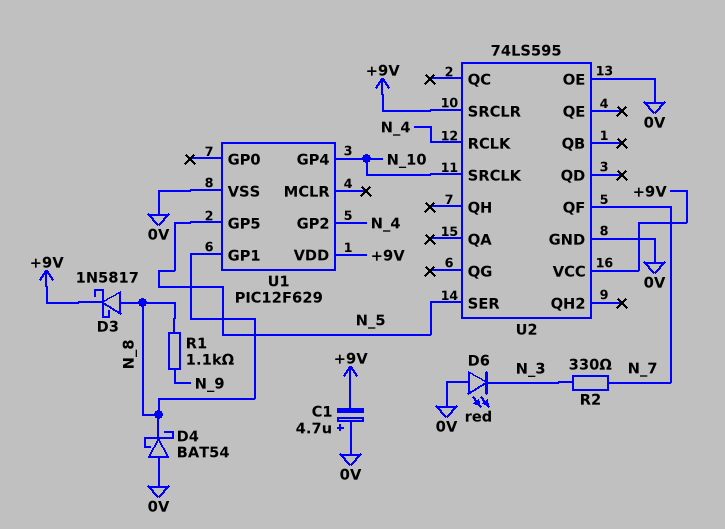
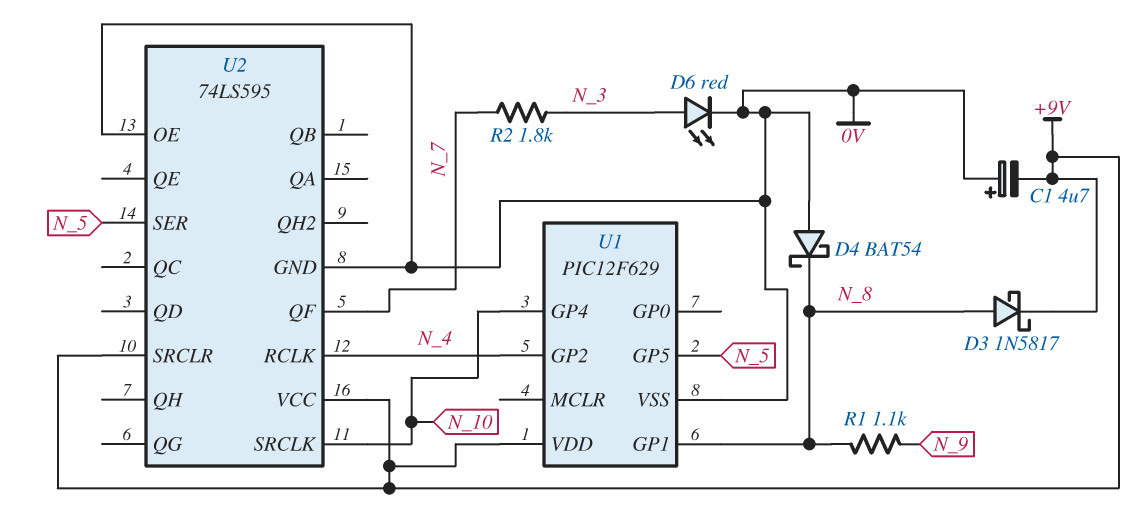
D6: LED red (A 0V, K N_3) -> LED red (A N_3, K 0V)
R2: 330 (N_3, N_7) -> 1.8k (N_3, N_7)

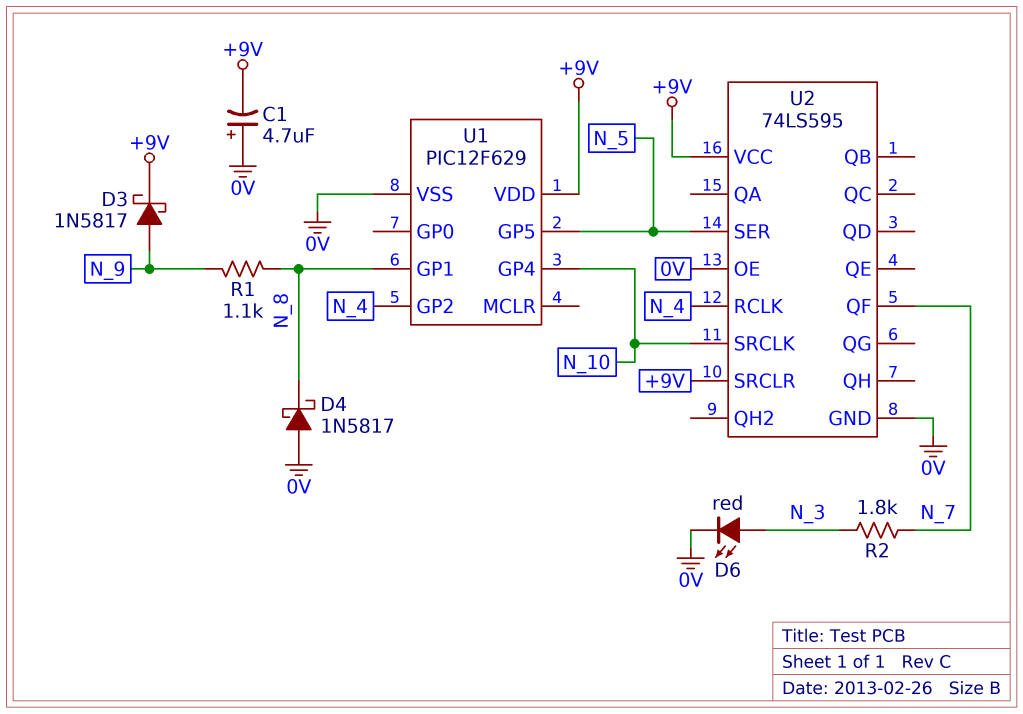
D3: schottky 1N5817 (A N_8, K +9V) -> schottky 1N5817 (A N_9, K +9V)
D4: schottky BAT54 (A 0V, K N_8) -> schottky 1N5817 (A 0V, K N_8)

